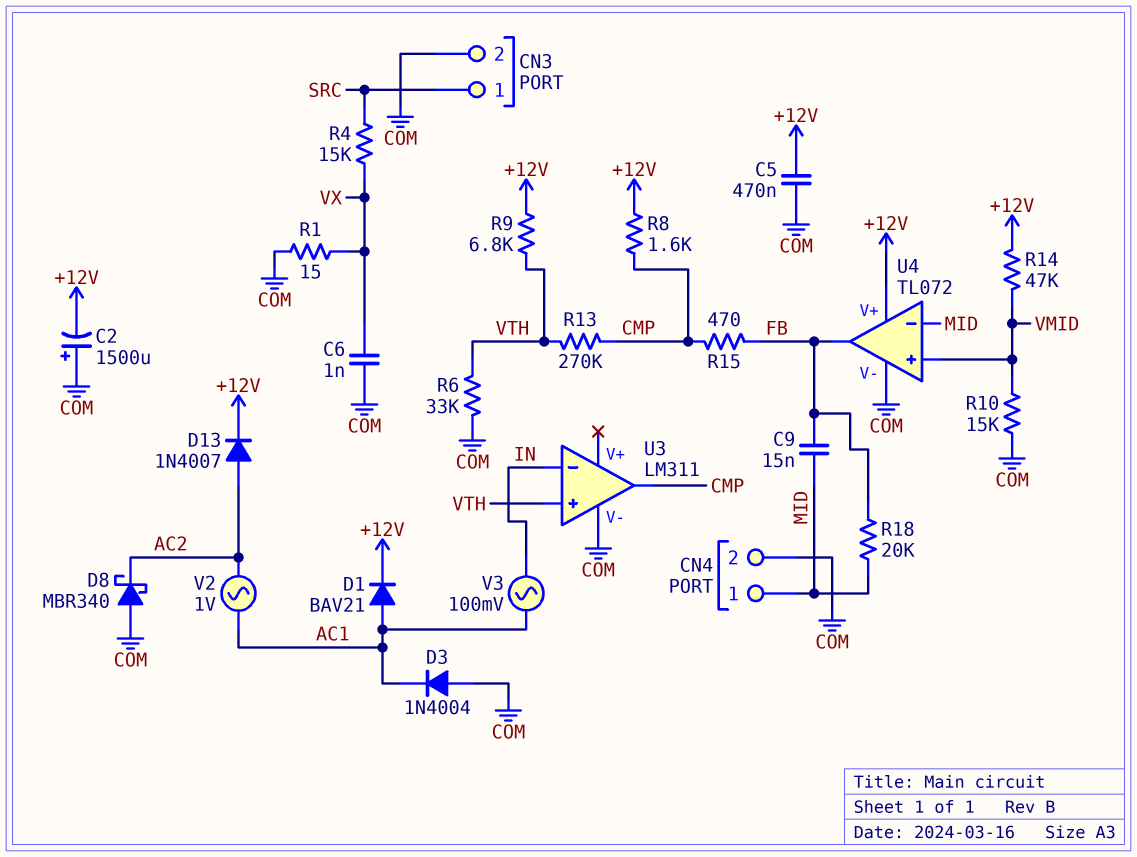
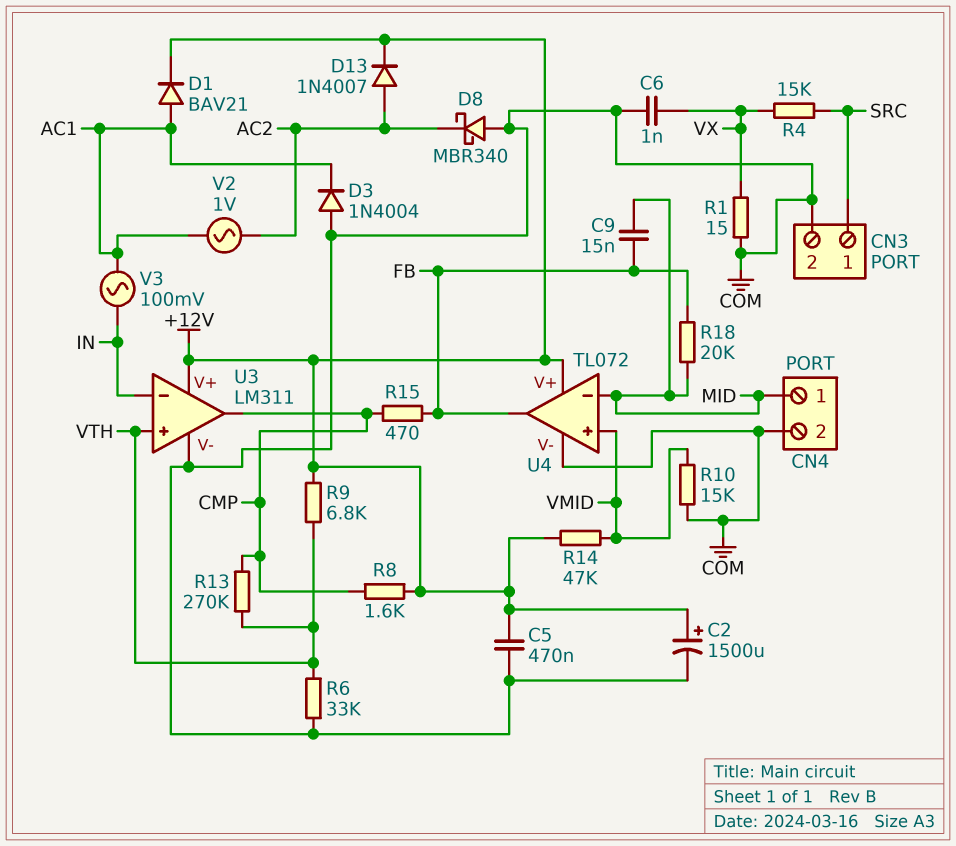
C2: 1500uF (plus COM, minus +12V) -> 1500uF (plus +12V, minus COM)
U3 pin V+: none -> +12V

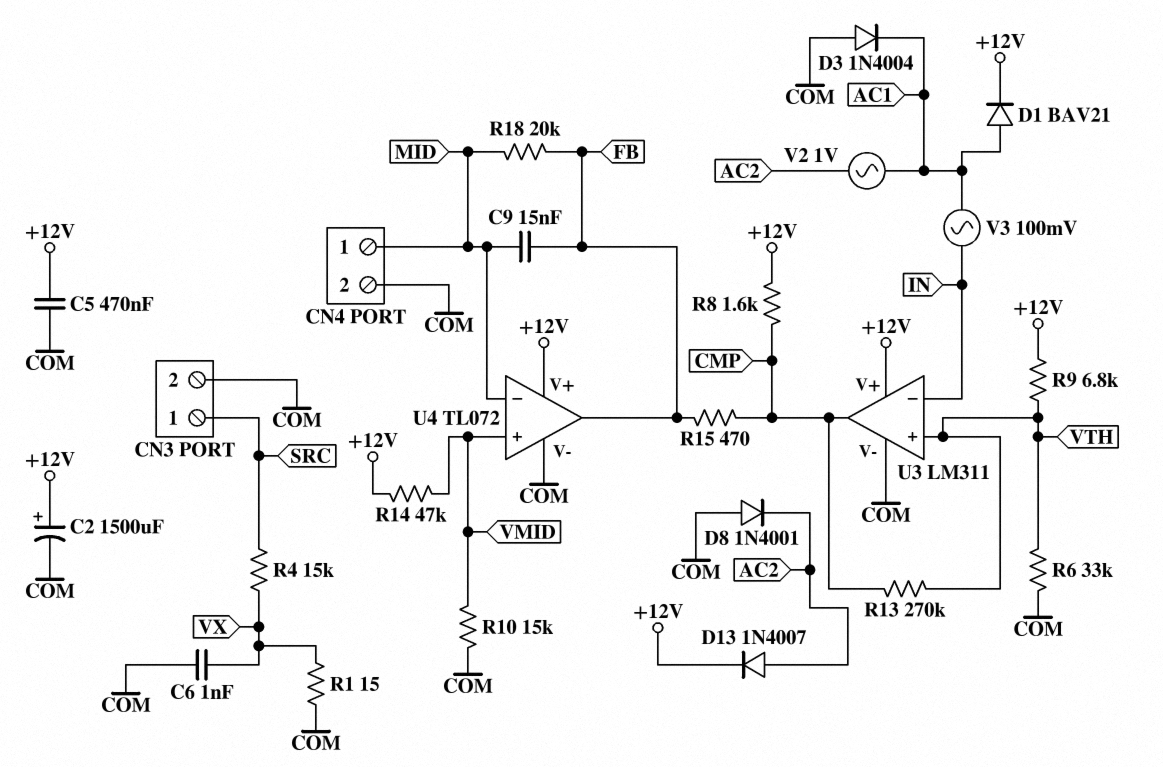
D8: schottky MBR340 (A COM, K AC2) -> diode 1N4001 (A COM, K AC2)

